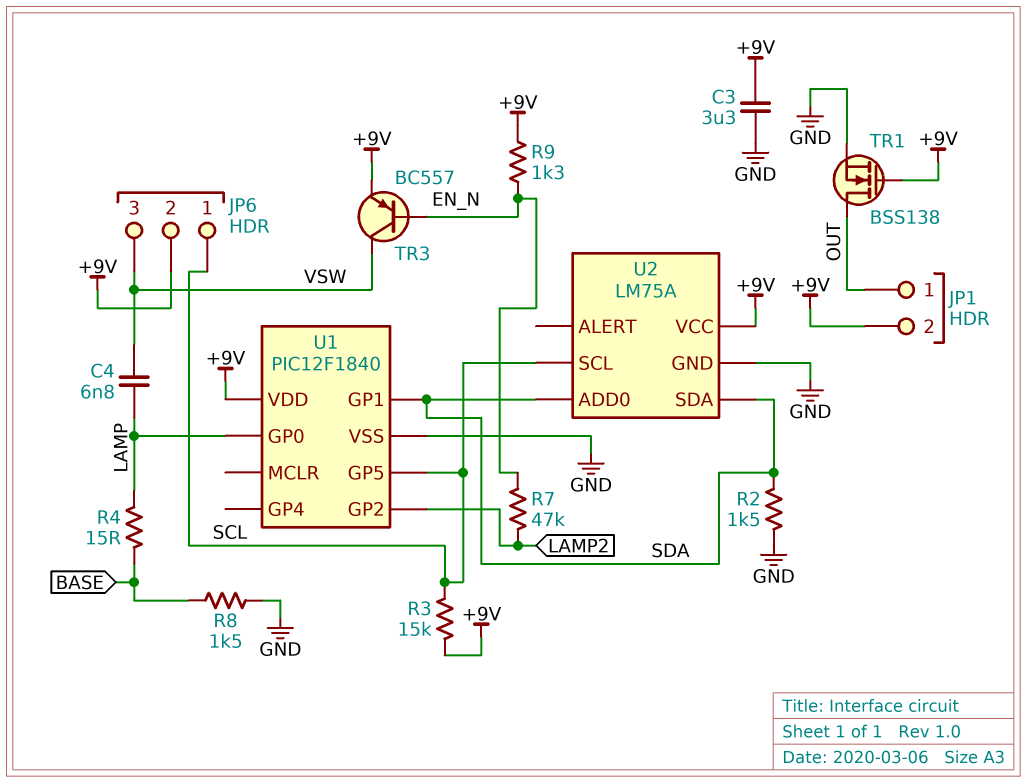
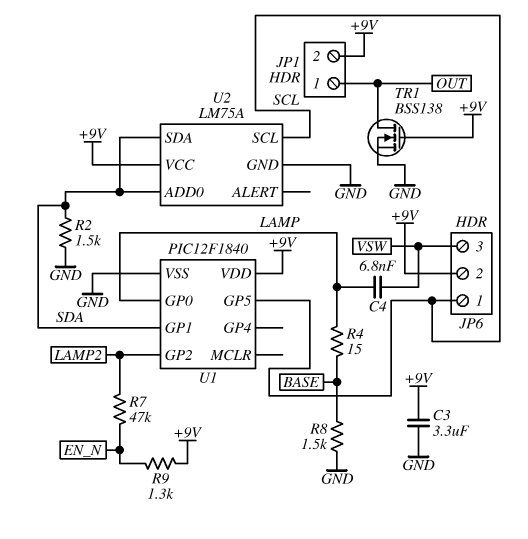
R3: 15k (+9V, SCL) -> none
TR3: PNP BC557 (B EN_N, C VSW, E +9V) -> none

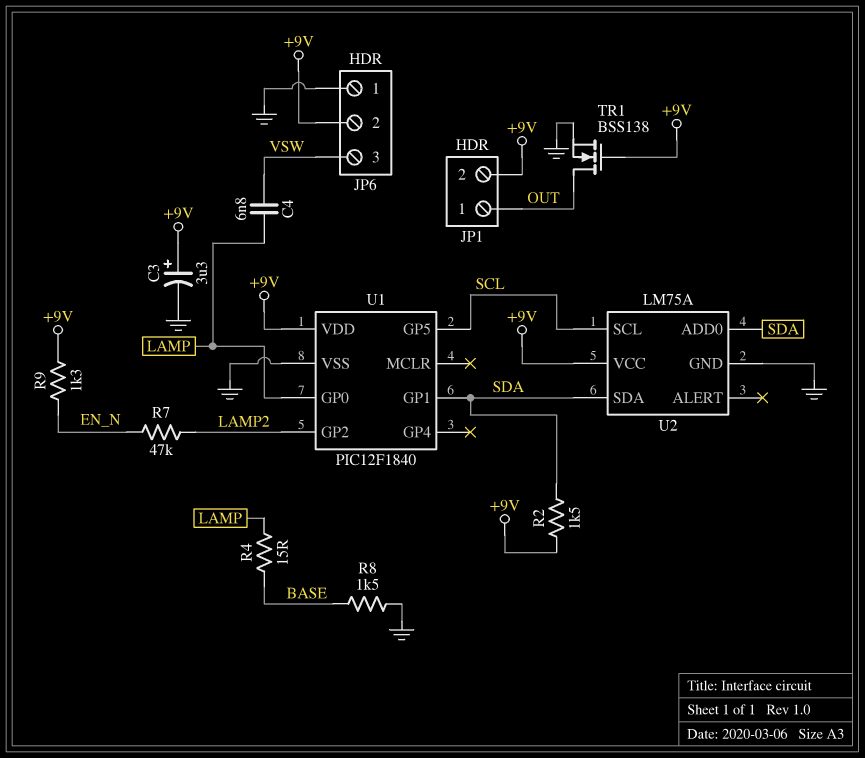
C3: 3.3uF (+9V, GND) -> 3.3uF (plus +9V, minus GND)
JP6 pin 1: SCL -> GND
R2: 1.5k (GND, SDA) -> 1.5k (+9V, SDA)

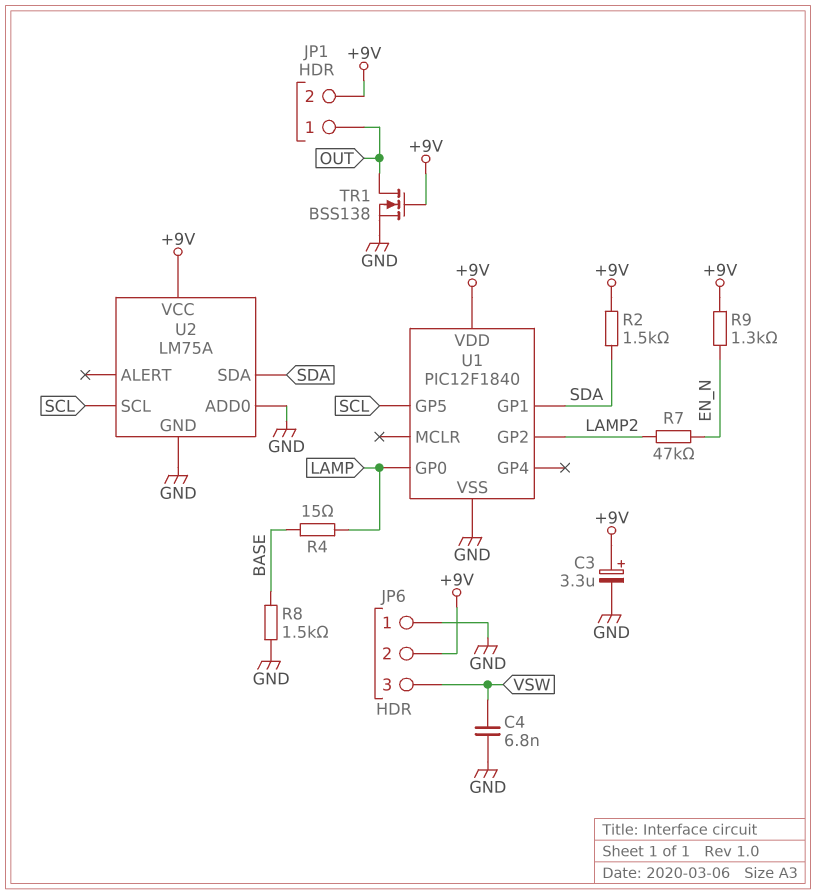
C4: 6.8nF (LAMP, VSW) -> 6.8nF (GND, VSW)
U2 pin ADD0: SDA -> GND

